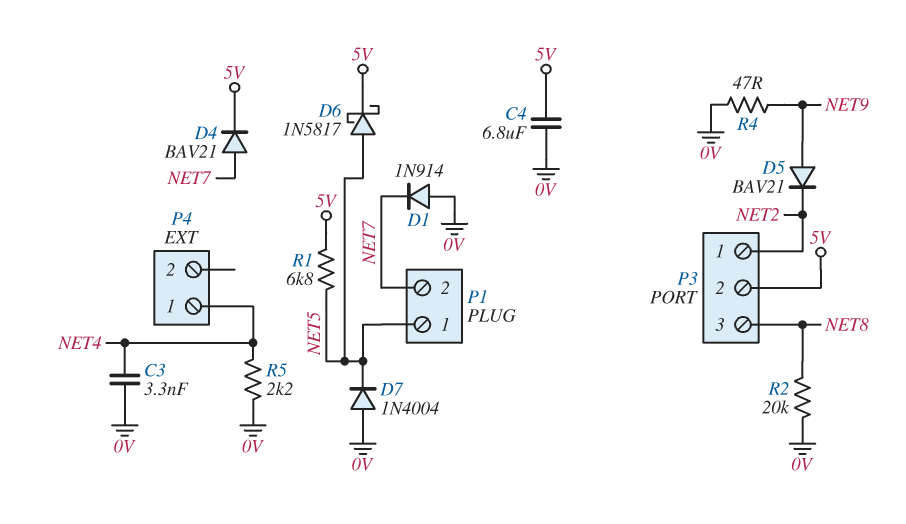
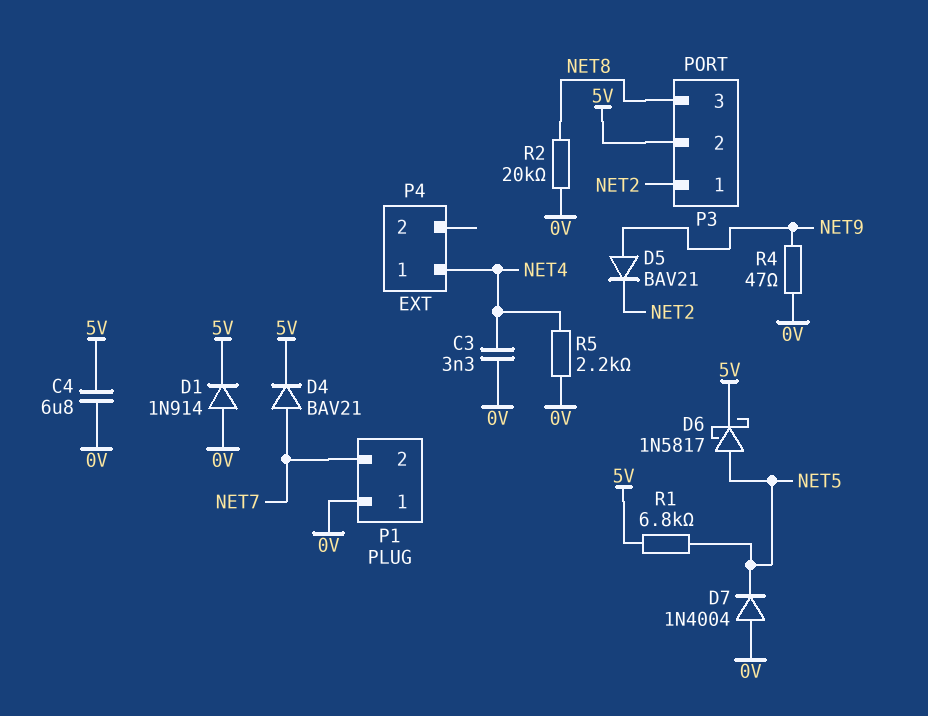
D1: diode 1N914 (A 0V, K NET7) -> diode 1N914 (A 0V, K 5V)
P1 pin 1: NET5 -> 0V

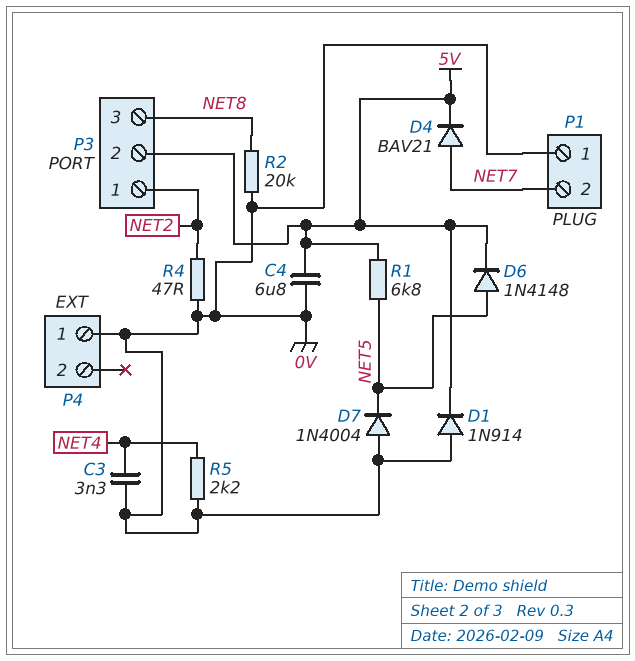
D5: diode BAV21 (A NET9, K NET2) -> none
D6: schottky 1N5817 (A NET5, K 5V) -> diode 1N4148 (A NET5, K 5V)
P4 pin 1: NET4 -> 0V
R4: 47 (0V, NET9) -> 47 (0V, NET2)

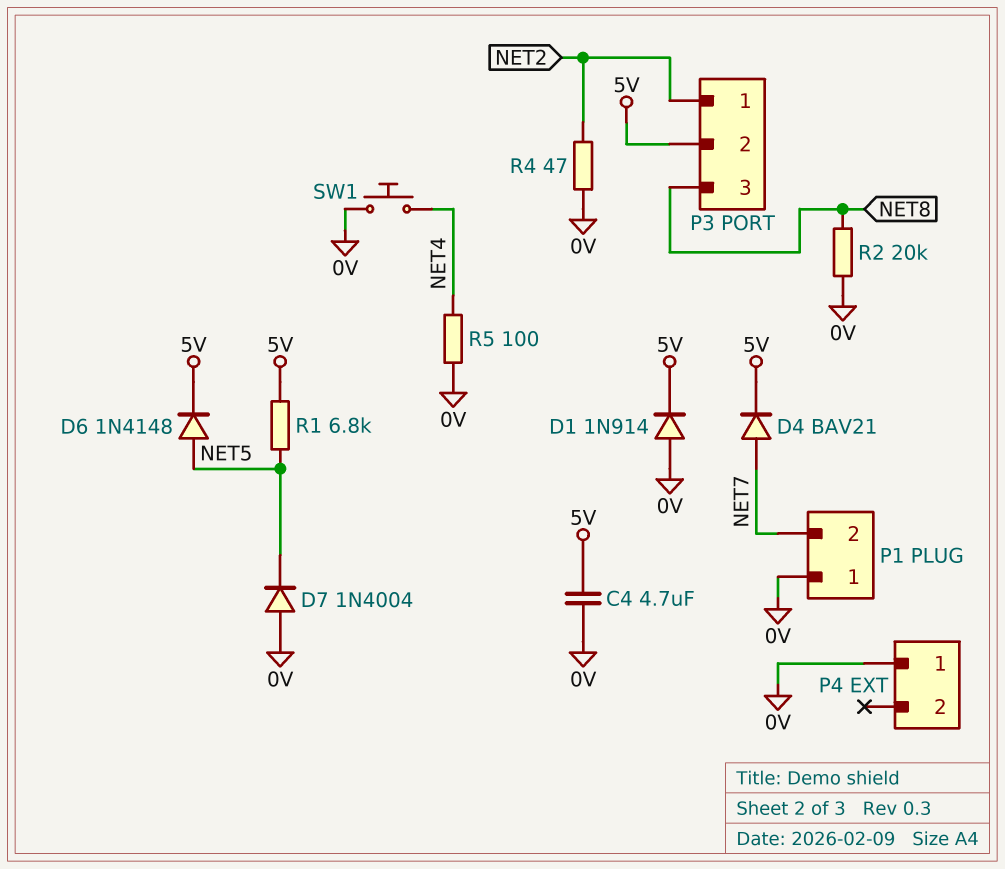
C3: 3.3nF (0V, NET4) -> none
C4: 6.8uF (0V, 5V) -> 4.7uF (0V, 5V)
R5: 2.2k (0V, NET4) -> 100 (0V, NET4)
SW1: none -> button (0V, NET4)

